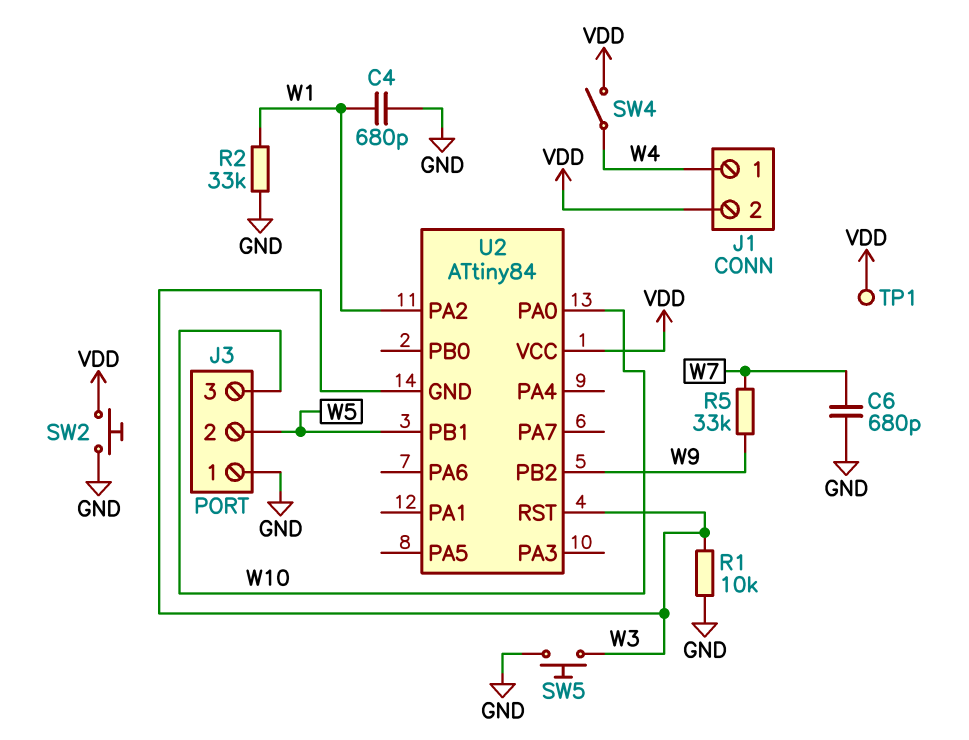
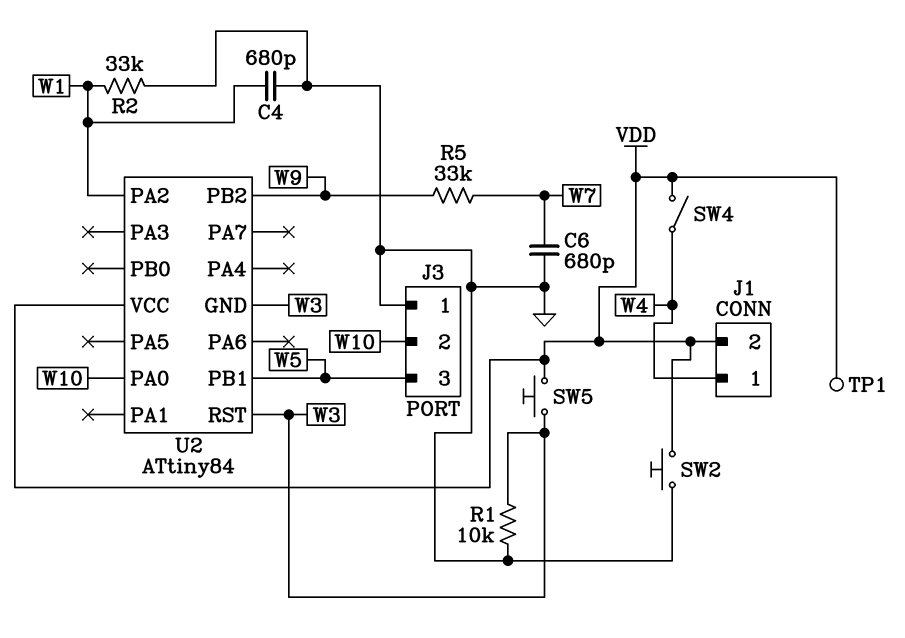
J3 pin 2: W5 -> W10
J3 pin 3: W10 -> W5
SW5: button (GND, W3) -> button (VDD, W3)

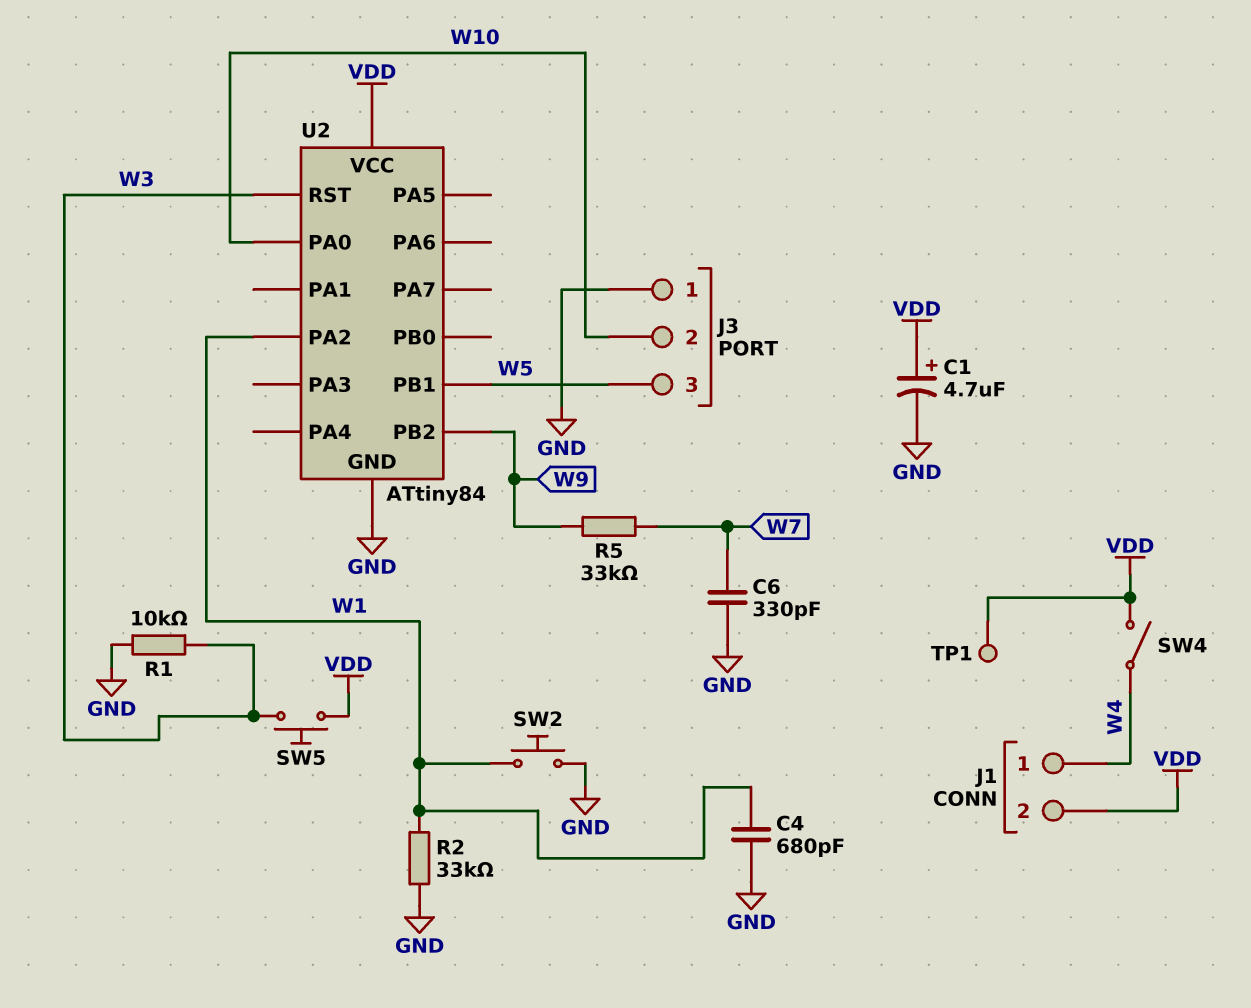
C1: none -> 4.7uF (plus VDD, minus GND)
C6: 680pF (GND, W7) -> 330pF (GND, W7)
SW2: button (GND, VDD) -> button (GND, W1)
U2 pin GND: W3 -> GND

